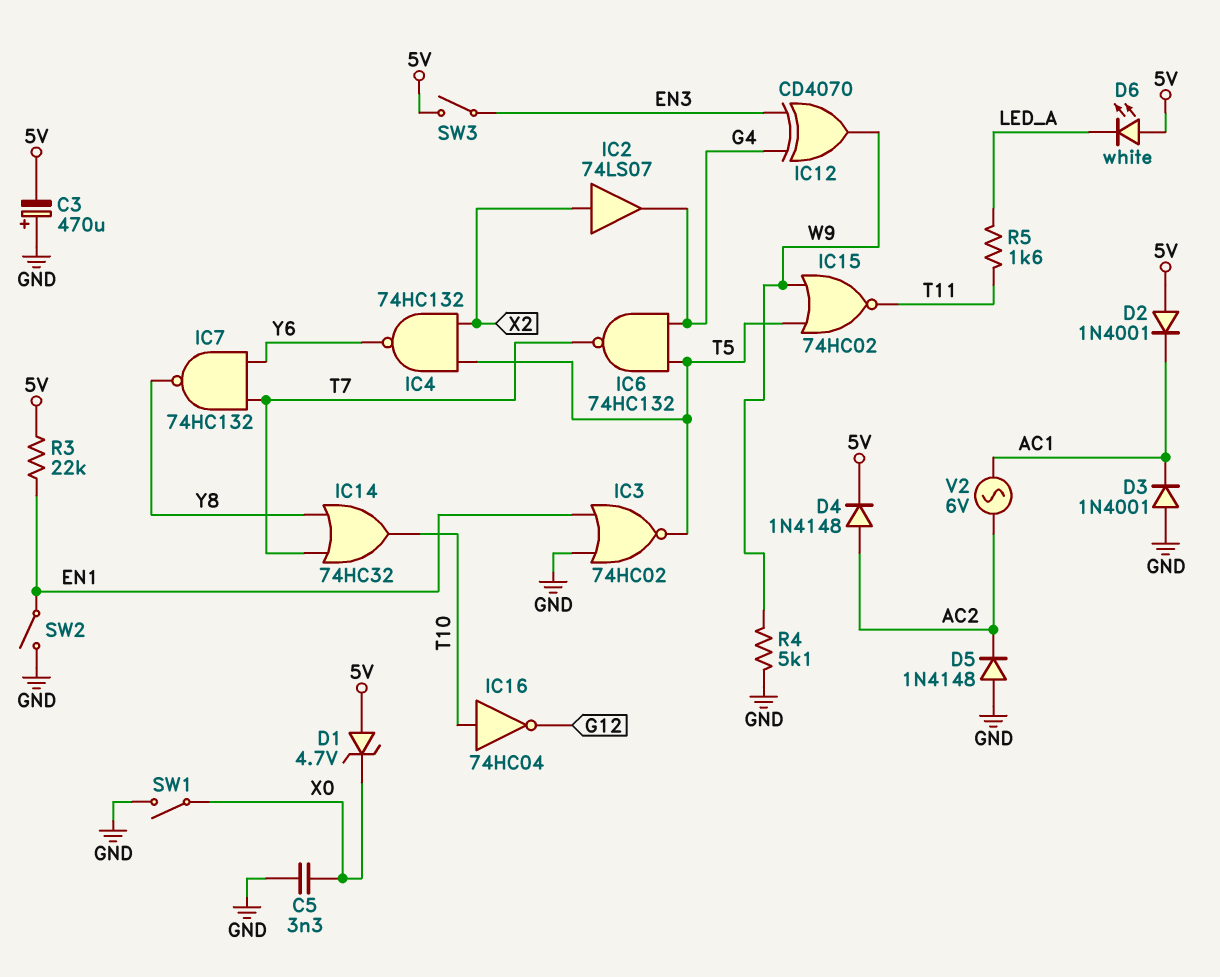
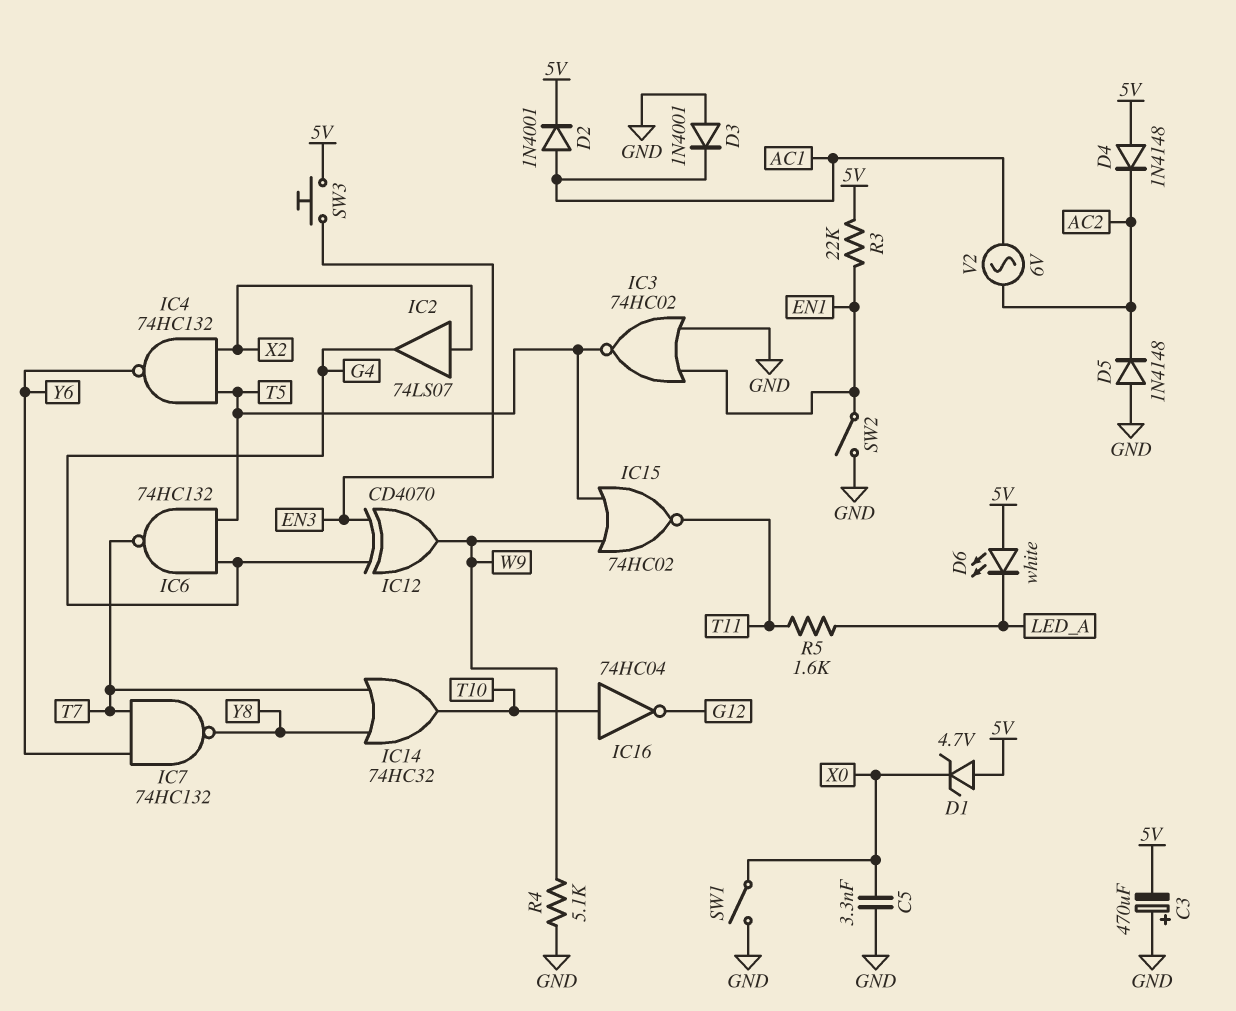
D2: diode 1N4001 (A 5V, K AC1) -> diode 1N4001 (A AC1, K 5V)
D4: diode 1N4148 (A AC2, K 5V) -> diode 1N4148 (A 5V, K AC2)
SW3: switch (5V, EN3) -> button (5V, EN3)

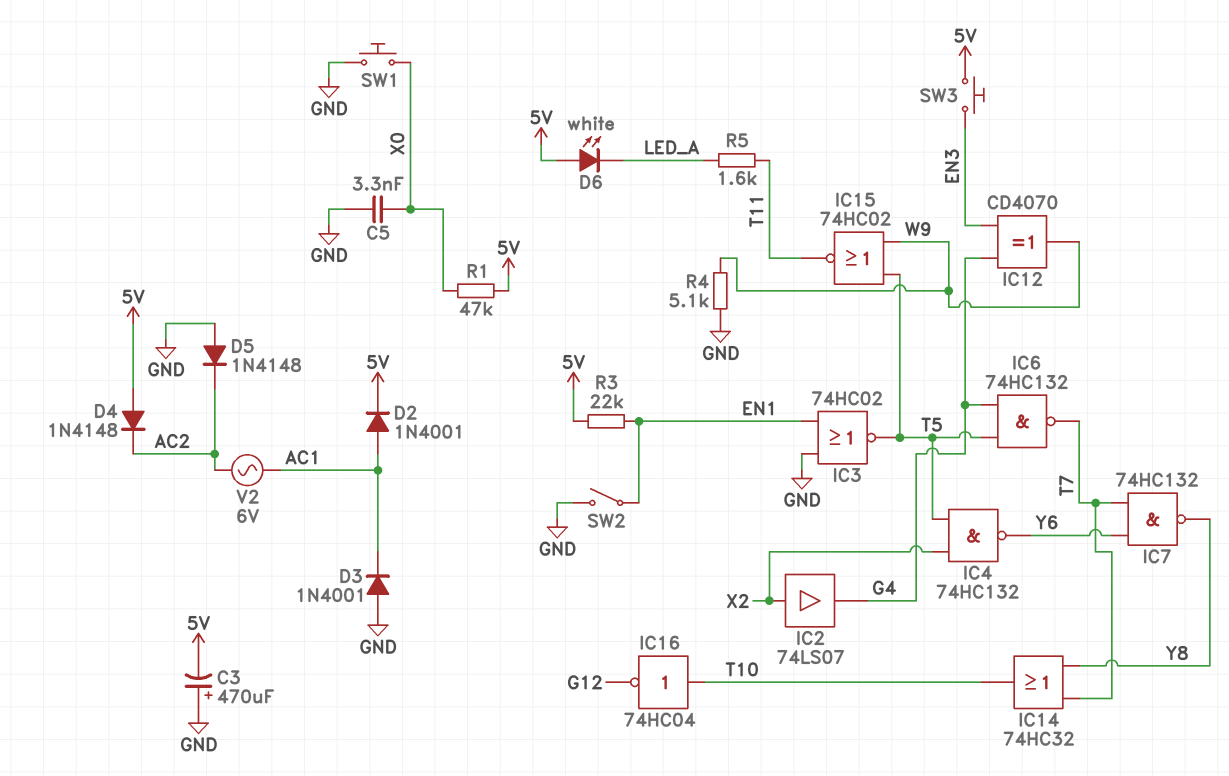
D1: zener 4.7V (A 5V, K X0) -> none
R1: none -> 47k (5V, X0)
SW1: switch (GND, X0) -> button (GND, X0)

